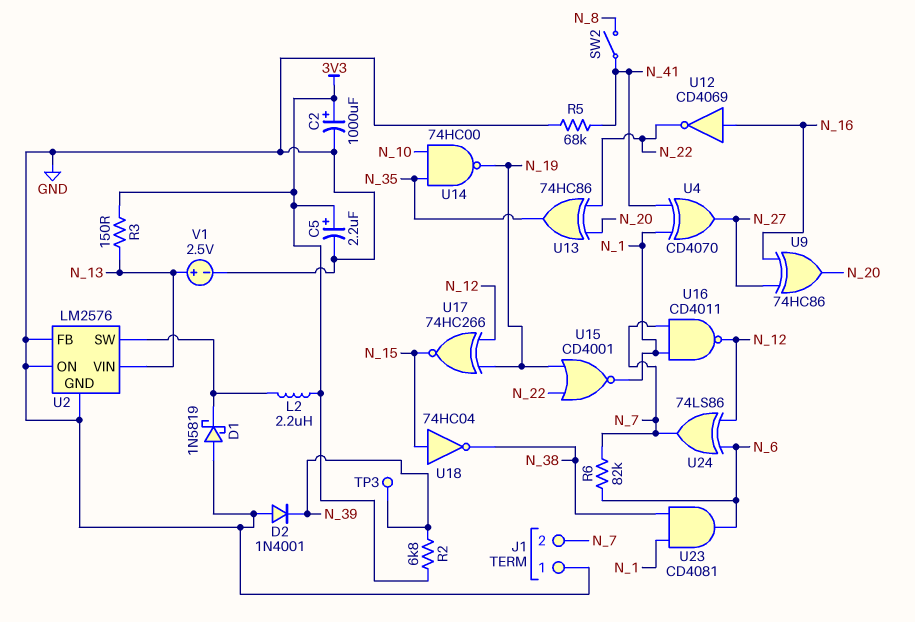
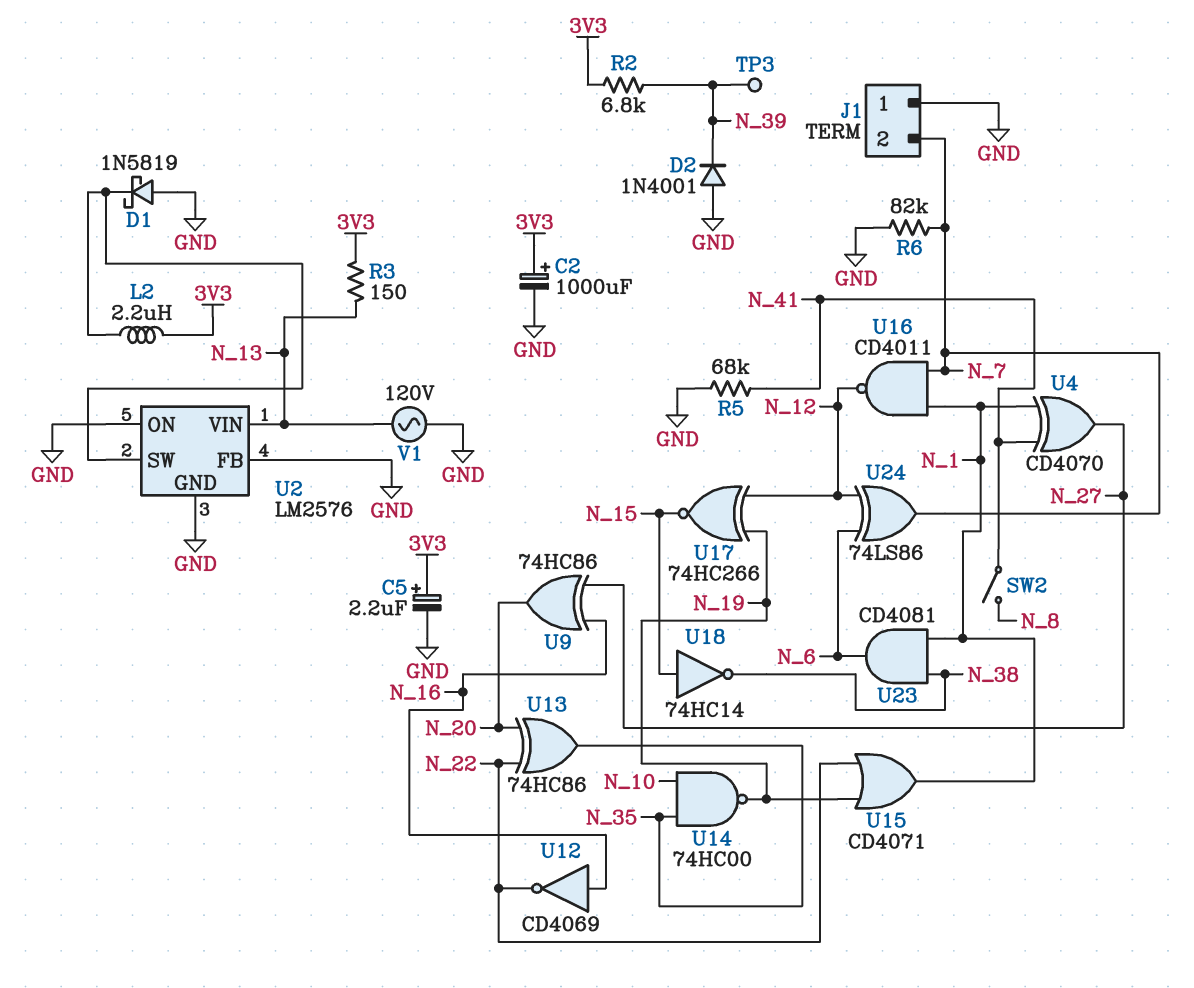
R6: 82k (N_6, N_7) -> 82k (GND, N_7)
U15: NOR CD4001 (in N_19, in N_22, out N_1) -> OR CD4071 (in N_19, in N_22, out N_1)
U18: NOT 74HC04 (in N_15, out N_38) -> NOT 74HC14 (in N_15, out N_38)
V1: 2.5V (plus N_13, minus GND) -> AC 120V (GND, N_13)

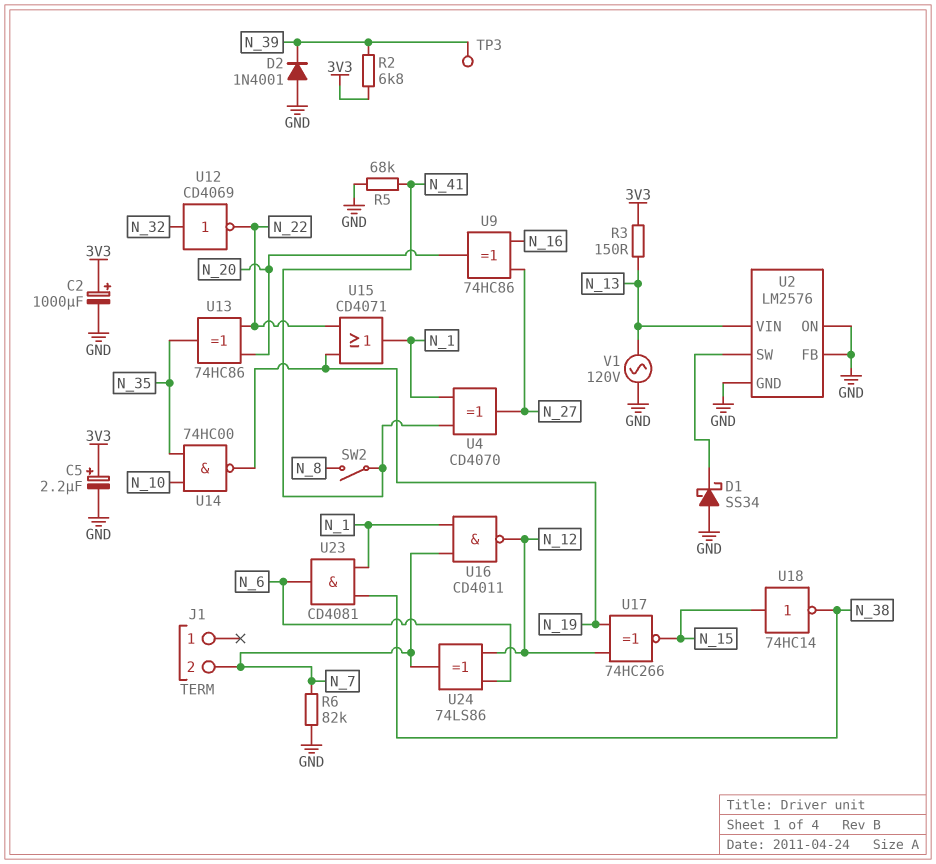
D1: schottky 1N5819 (A GND, K U2/SW) -> schottky SS34 (A GND, K U2/SW)
J1 pin 1: GND -> none
L2: 2.2uH (3V3, U2/SW) -> none
U12: NOT CD4069 (in N_16, out N_22) -> NOT CD4069 (in N_32, out N_22)

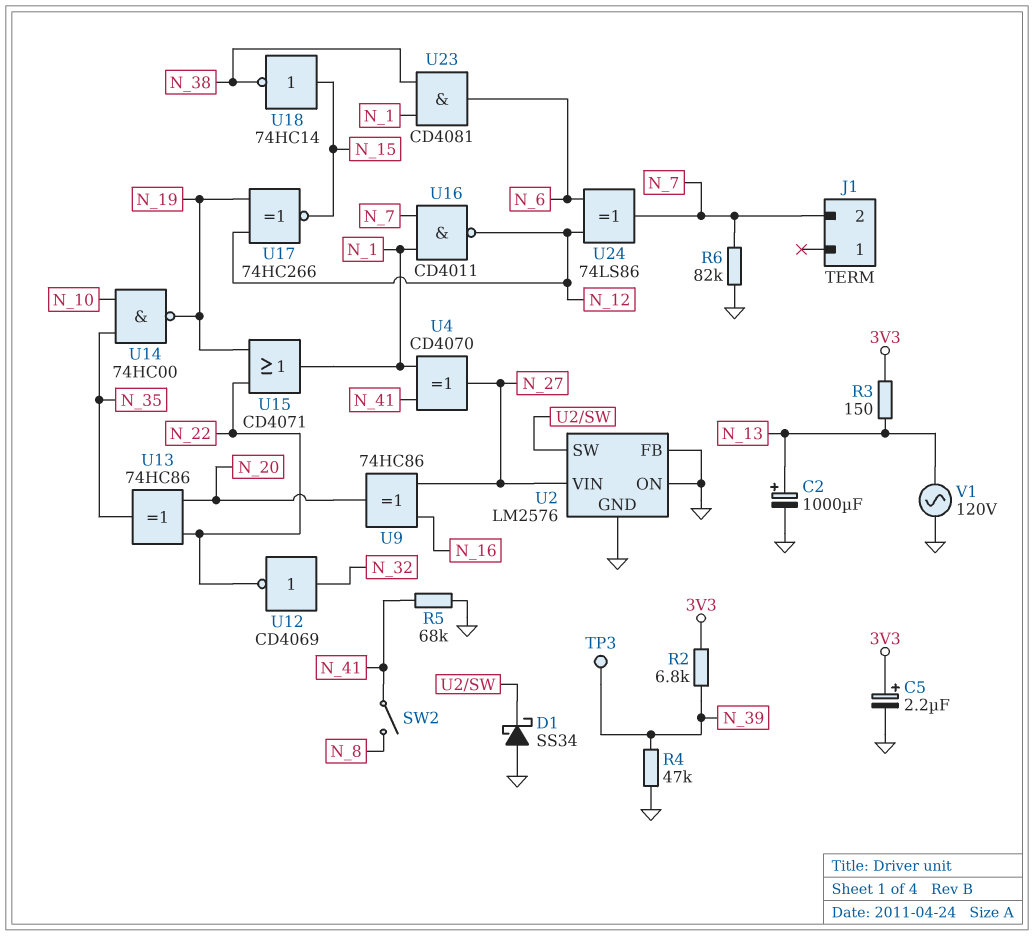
C2: 1000uF (plus 3V3, minus GND) -> 1000uF (plus N_13, minus GND)
D2: diode 1N4001 (A GND, K N_39) -> none
R4: none -> 47k (GND, N_39)
U2 pin VIN: N_13 -> N_27

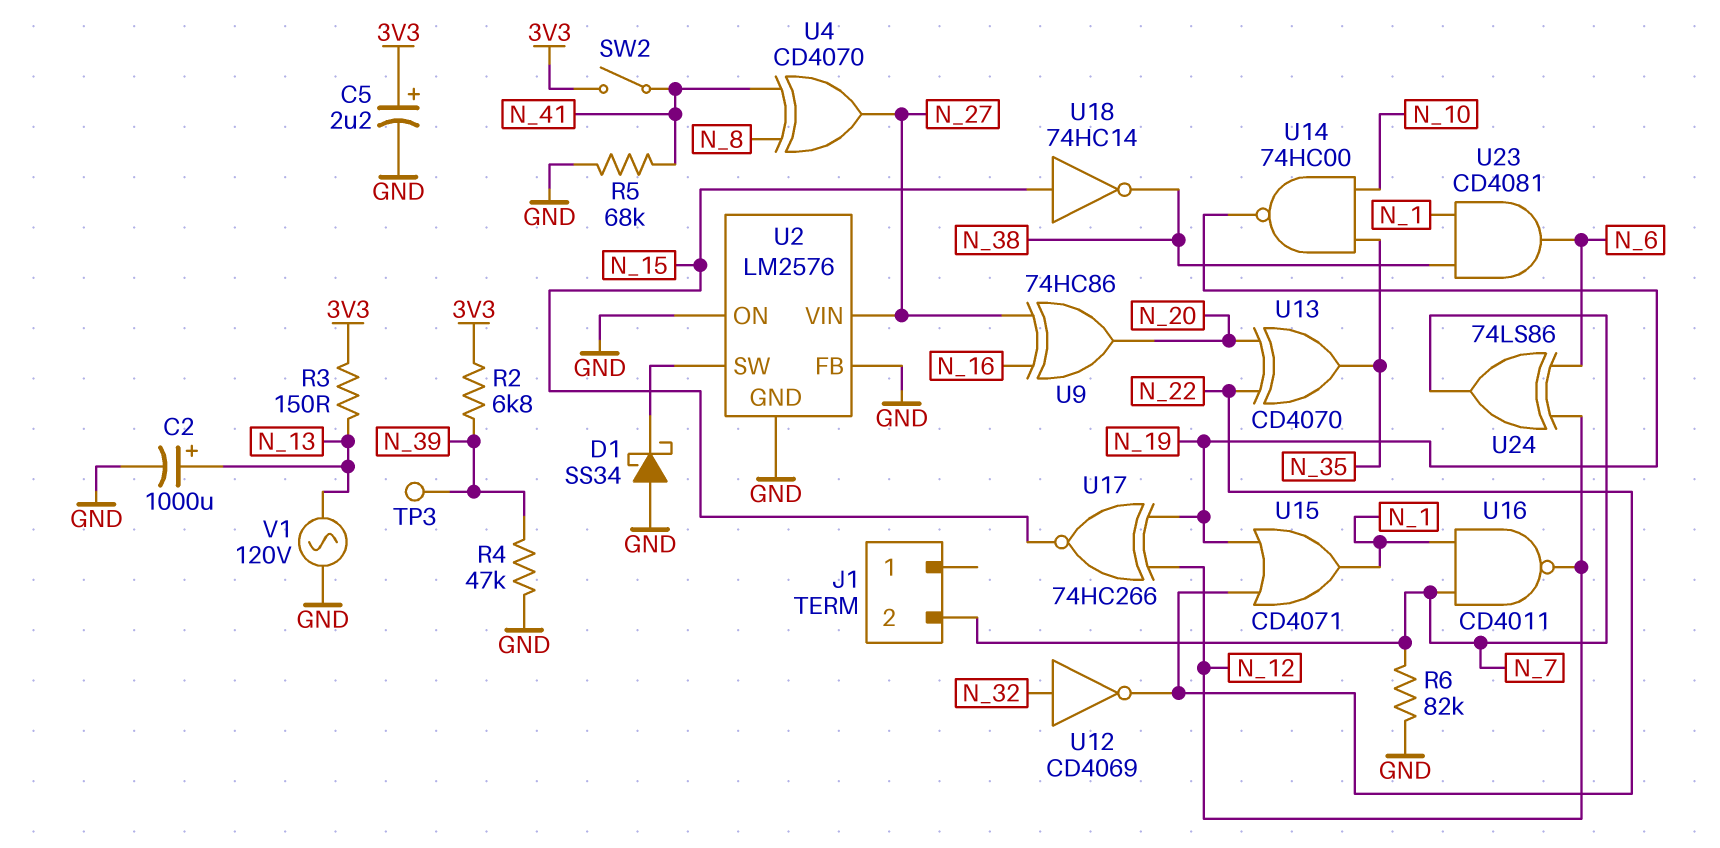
SW2: switch (N_8, N_41) -> switch (3V3, N_41)
U4: XOR CD4070 (in N_1, in N_41, out N_27) -> XOR CD4070 (in N_8, in N_41, out N_27)
U13: XOR 74HC86 (in N_20, in N_22, out N_35) -> XOR CD4070 (in N_20, in N_22, out N_35)

